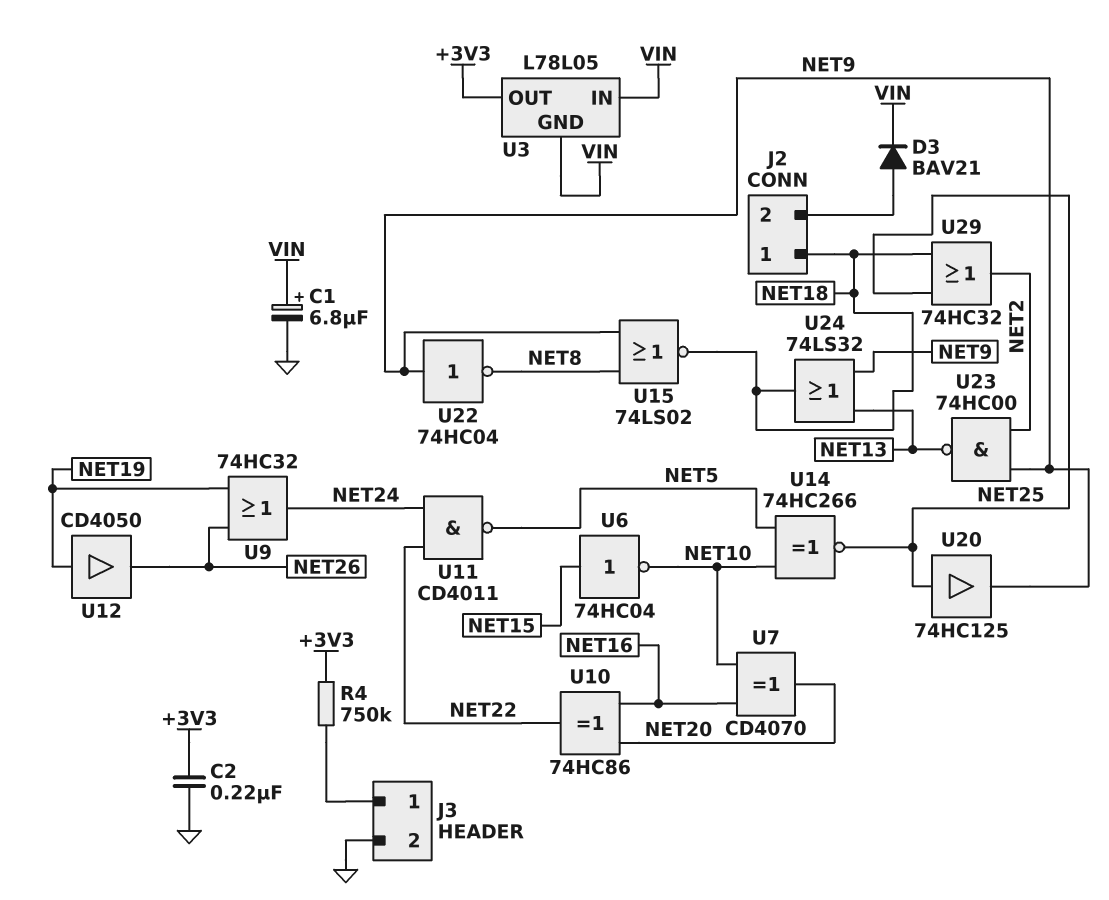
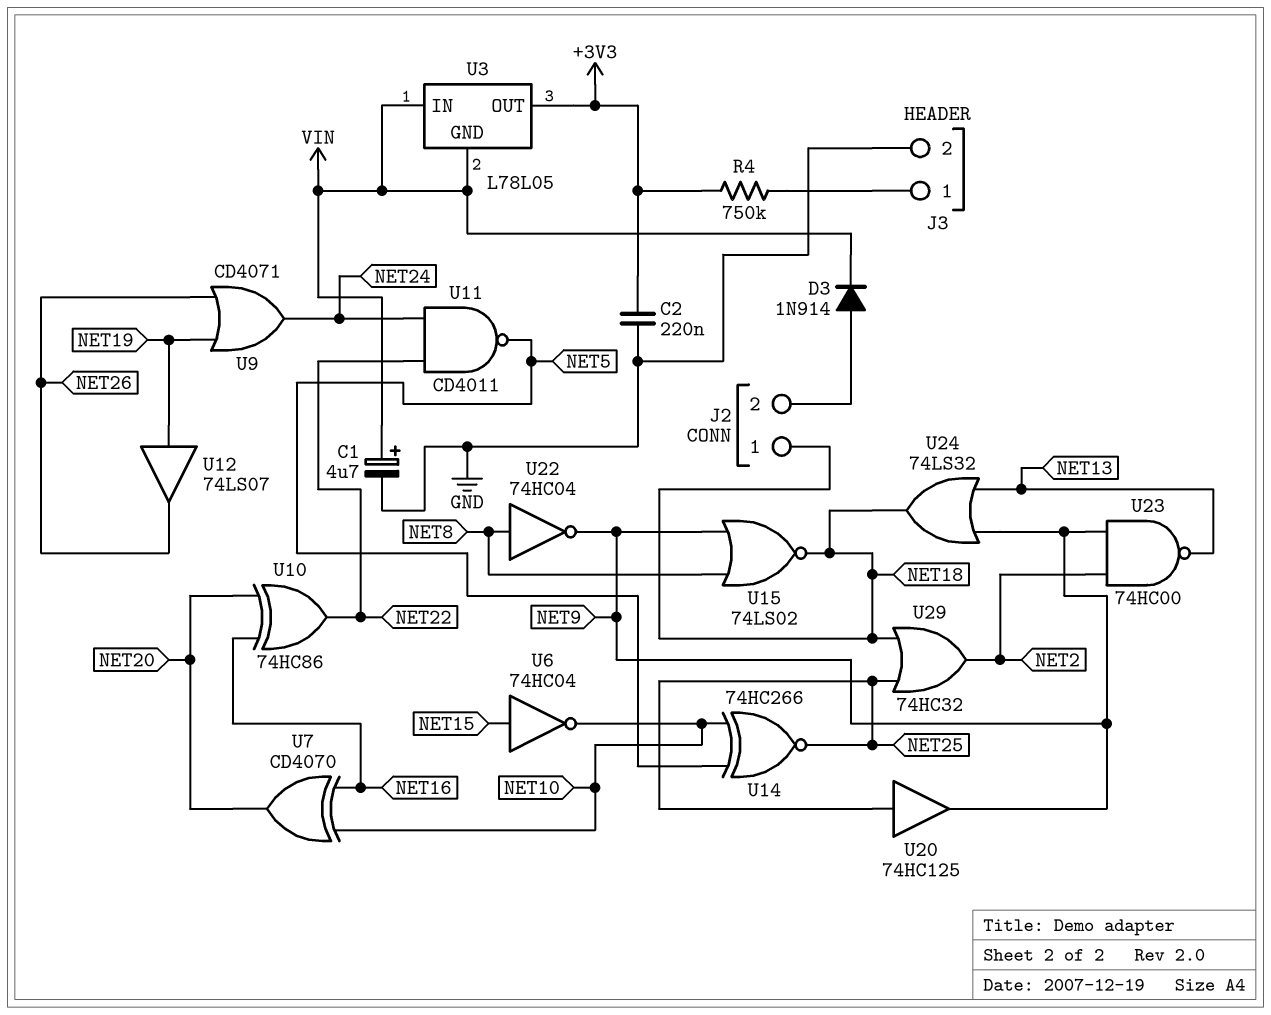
C1: 6.8uF (plus VIN, minus GND) -> 4.7uF (plus VIN, minus GND)
D3: diode BAV21 (A J2/2, K VIN) -> diode 1N914 (A J2/2, K VIN)
U9: OR 74HC32 (in NET19, in NET26, out NET24) -> OR CD4071 (in NET19, in NET26, out NET24)
U12: buffer CD4050 (in NET19, out NET26) -> buffer 74LS07 (in NET19, out NET26)
U22: NOT 74HC04 (in NET9, out NET8) -> NOT 74HC04 (in NET8, out NET9)

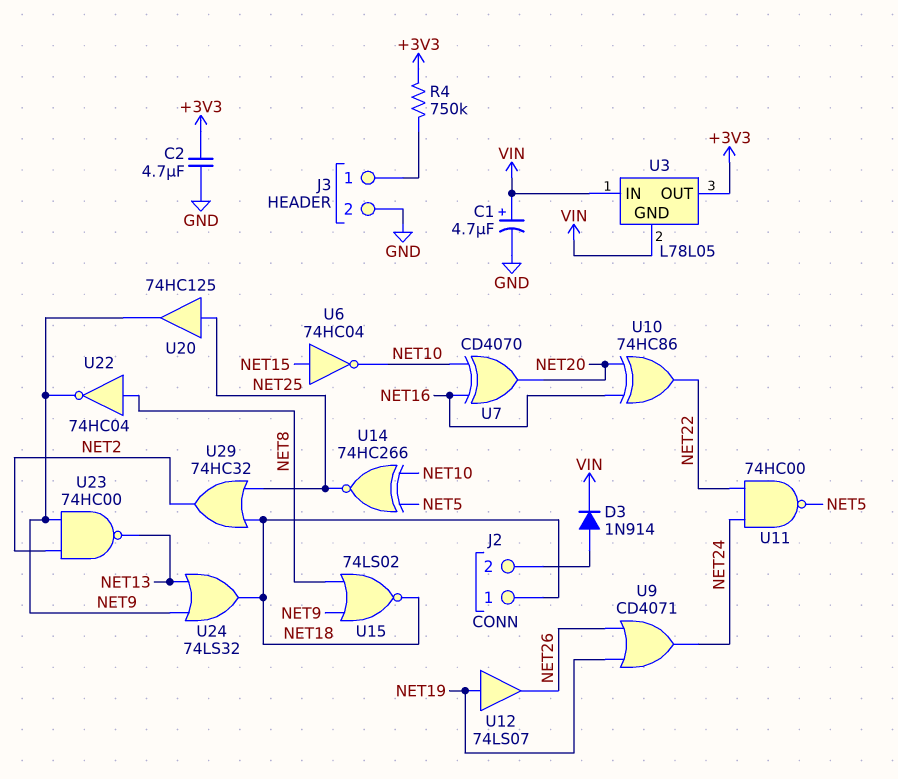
C2: 220nF (+3V3, GND) -> 4.7uF (+3V3, GND)
U11: NAND CD4011 (in NET22, in NET24, out NET5) -> NAND 74HC00 (in NET22, in NET24, out NET5)

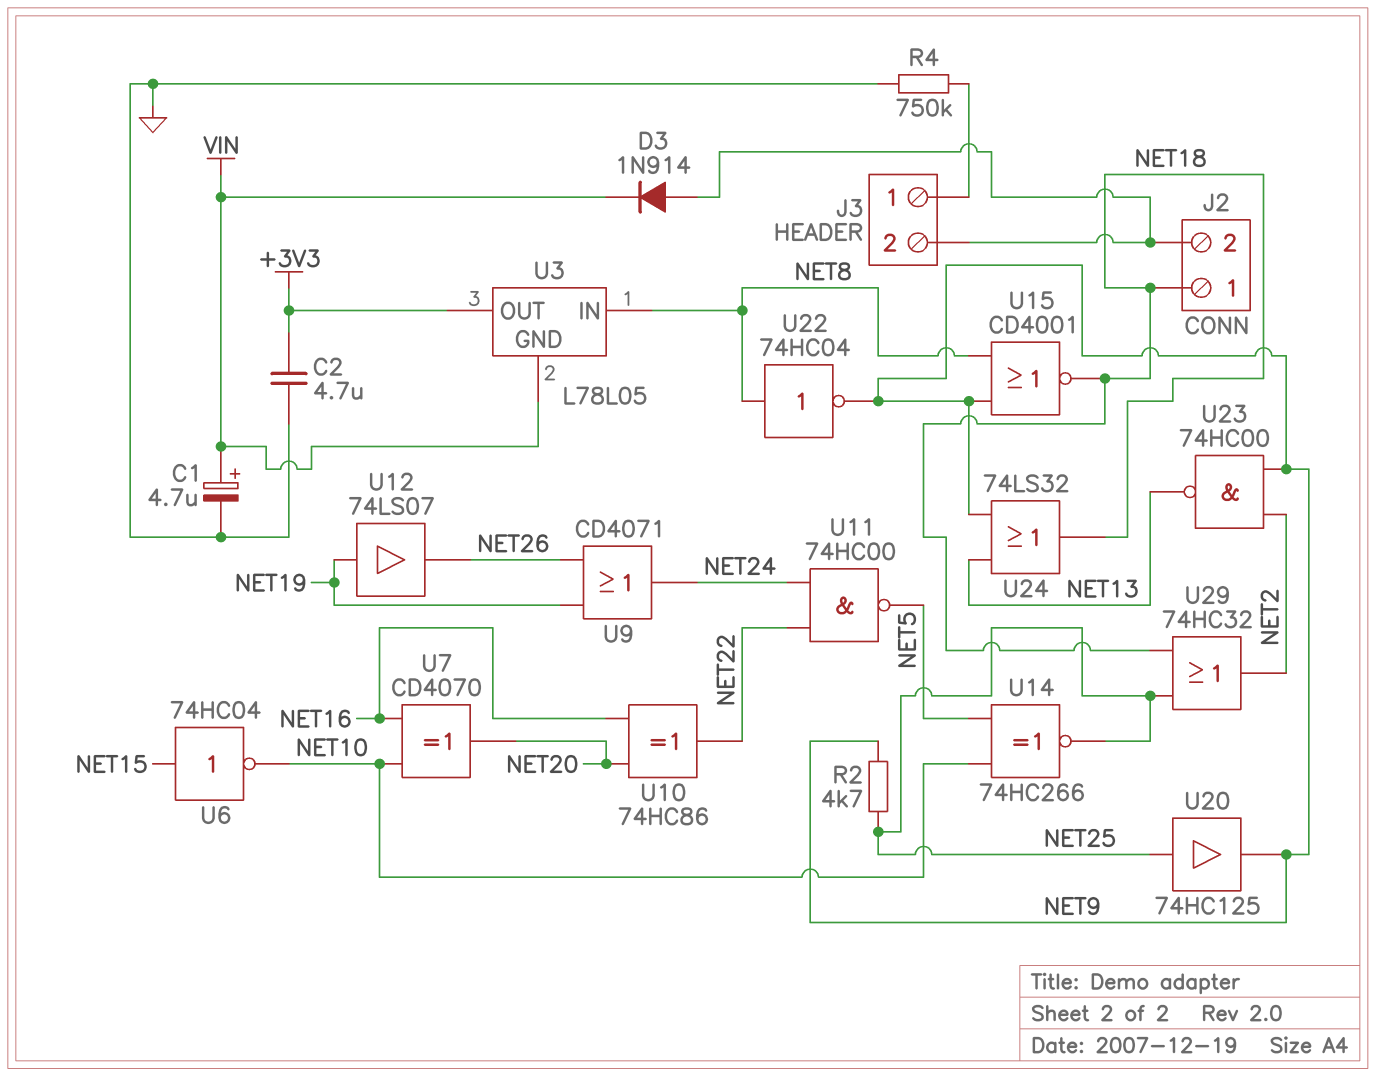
J3 pin 2: GND -> J2/2
R2: none -> 4.7k (NET9, NET25)
R4: 750k (+3V3, J3/1) -> 750k (GND, J3/1)
U3 pin IN: VIN -> NET8
U15: NOR 74LS02 (in NET8, in NET9, out NET18) -> NOR CD4001 (in NET8, in NET9, out NET18)

